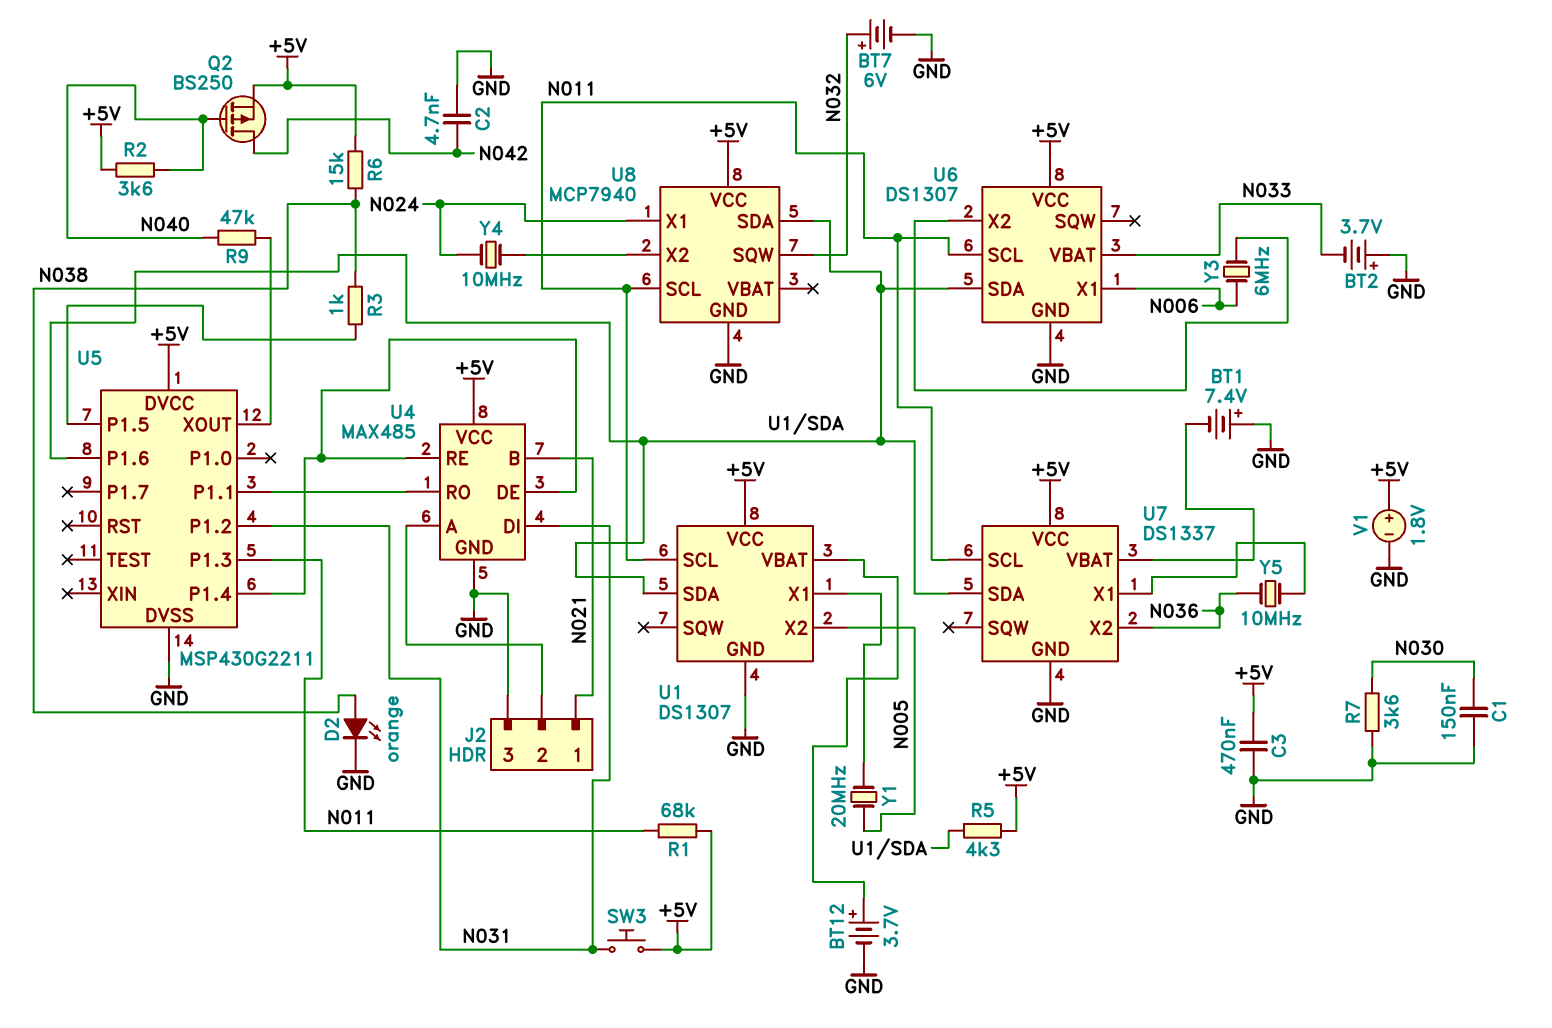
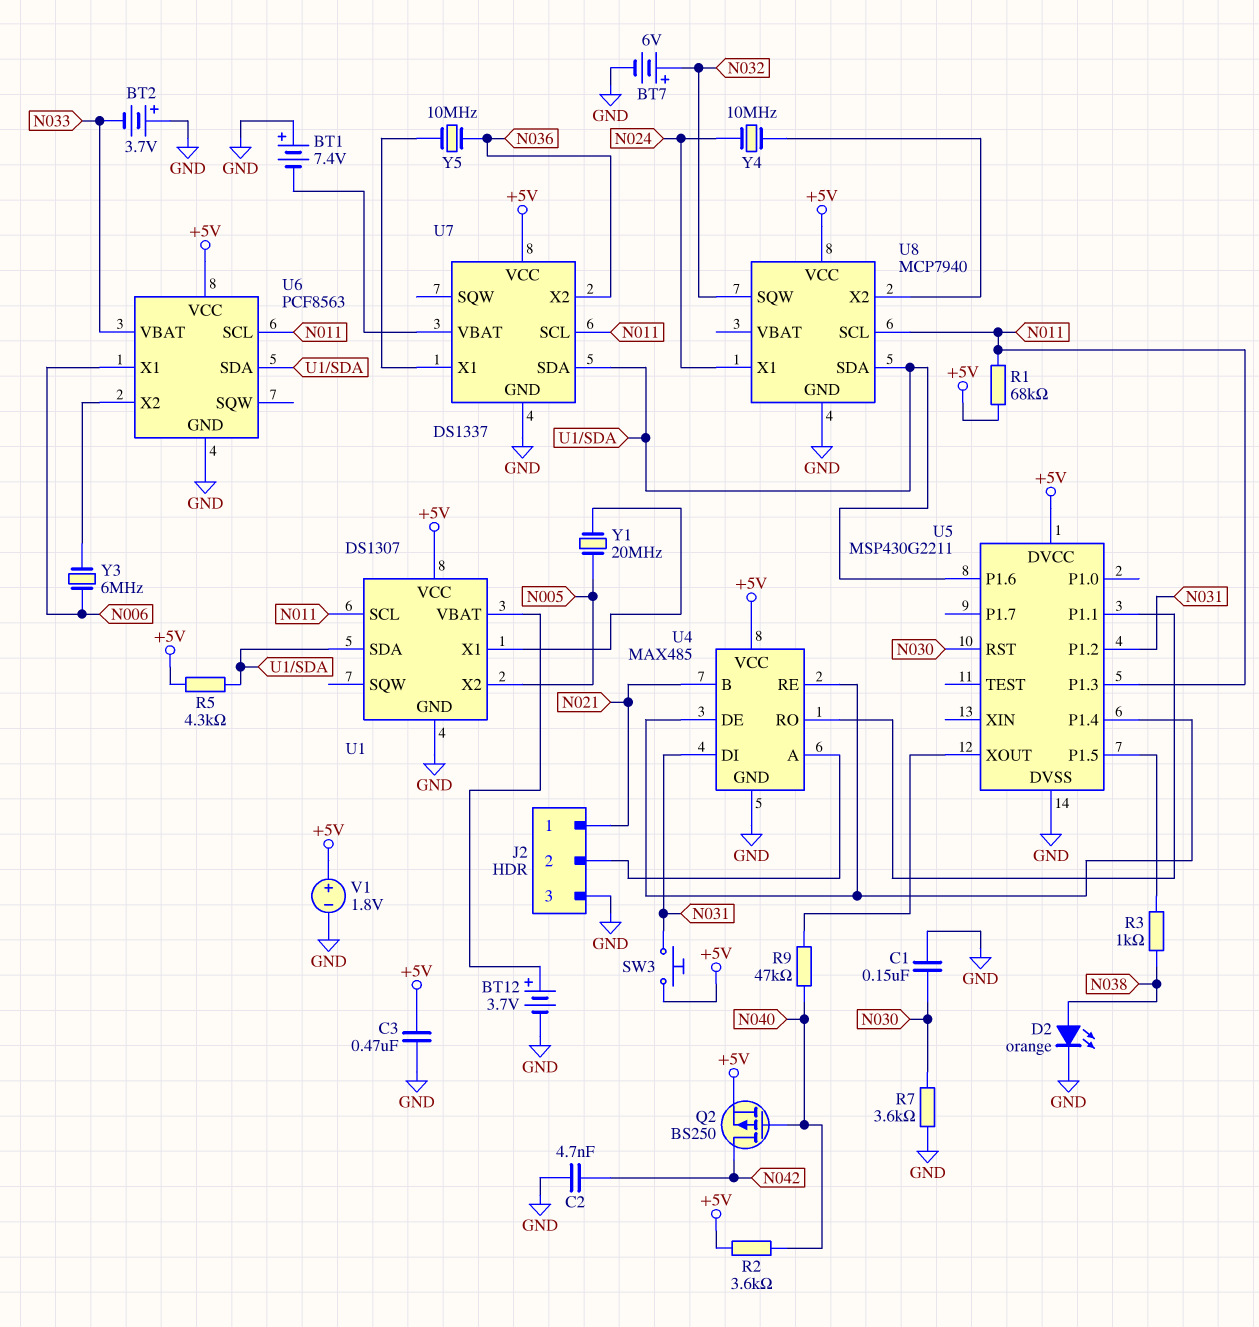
R6: 15k (+5V, N038) -> none
U5 pin RST: none -> N030
U6: DS1307 -> PCF8563

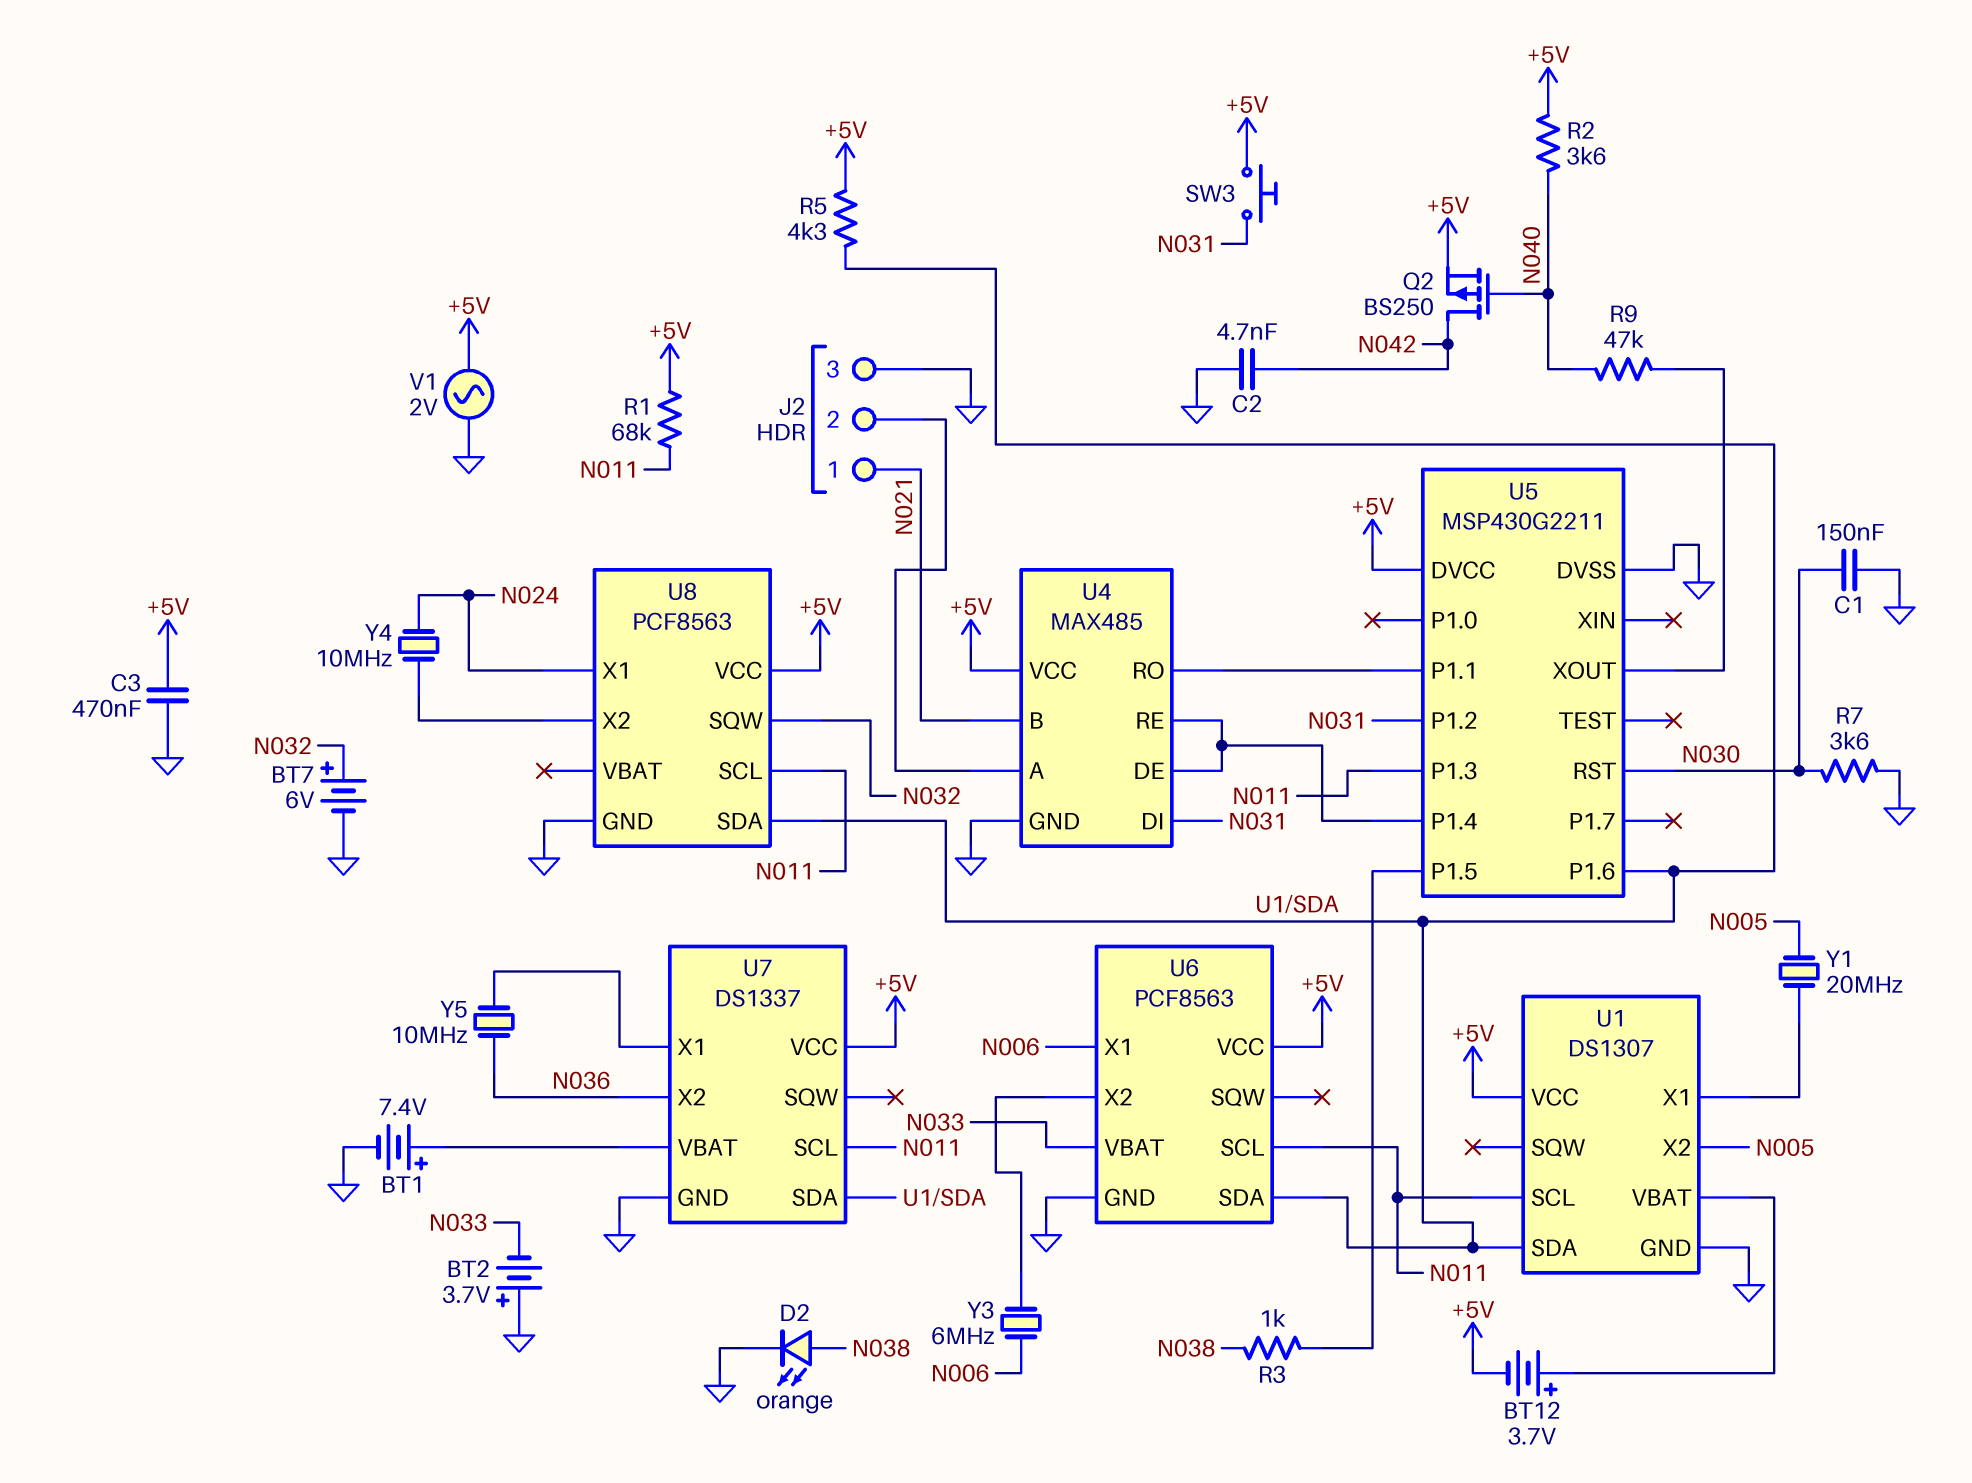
BT1: 7.4V (plus GND, minus U7/VBAT) -> 7.4V (plus U7/VBAT, minus GND)
BT12: 3.7V (plus U1/VBAT, minus GND) -> 3.7V (plus U1/VBAT, minus +5V)
U8: MCP7940 -> PCF8563
V1: 1.8V (plus +5V, minus GND) -> AC 2V (+5V, GND)

